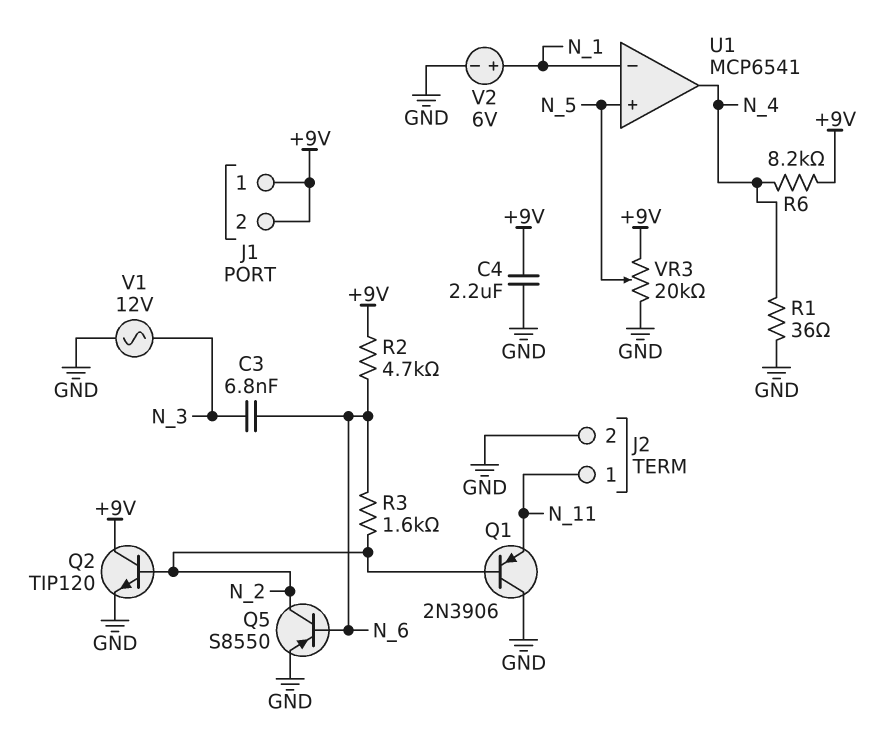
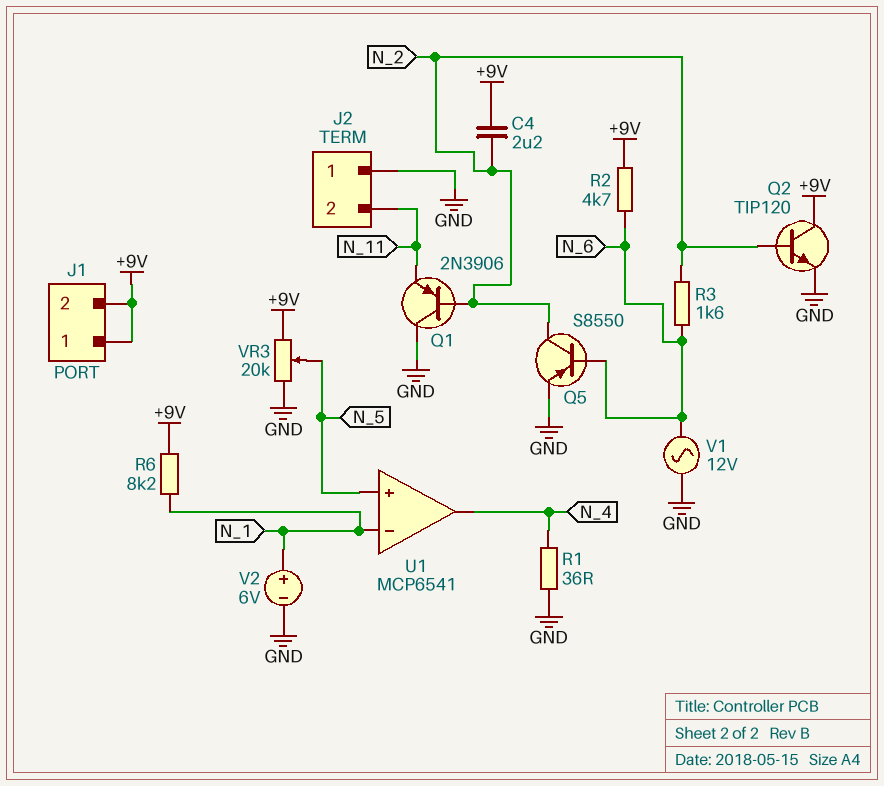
C3: 6.8nF (N_3, N_6) -> none
C4: 2.2uF (+9V, GND) -> 2.2uF (+9V, N_2)
J2 pin 1: N_11 -> GND
J2 pin 2: GND -> N_11
R6: 8.2k (+9V, N_4) -> 8.2k (+9V, N_1)
V1: AC 12V (GND, N_3) -> AC 12V (GND, N_6)

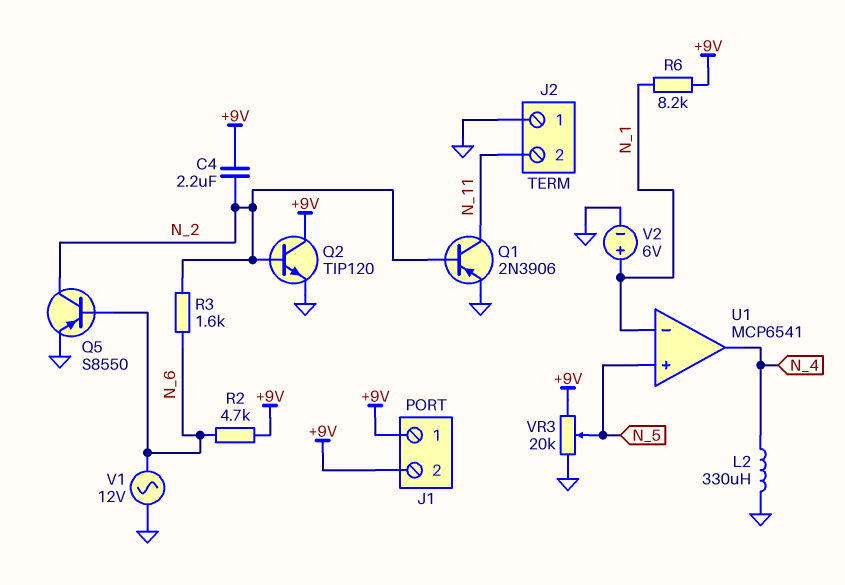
L2: none -> 330uH (GND, N_4)
Q1: PNP 2N3906 (B N_2, C GND, E N_11) -> PNP 2N3906 (B N_2, C N_11, E GND)
R1: 36 (GND, N_4) -> none

